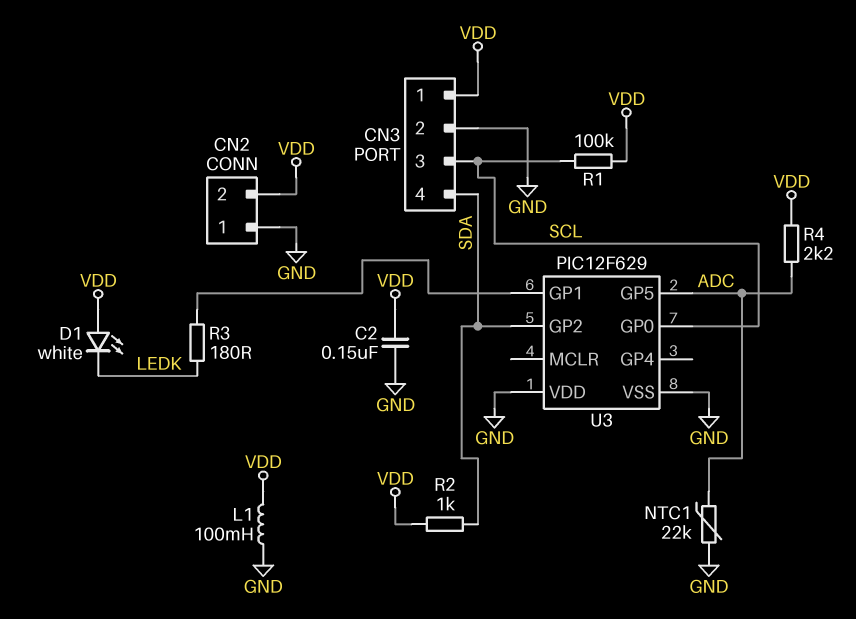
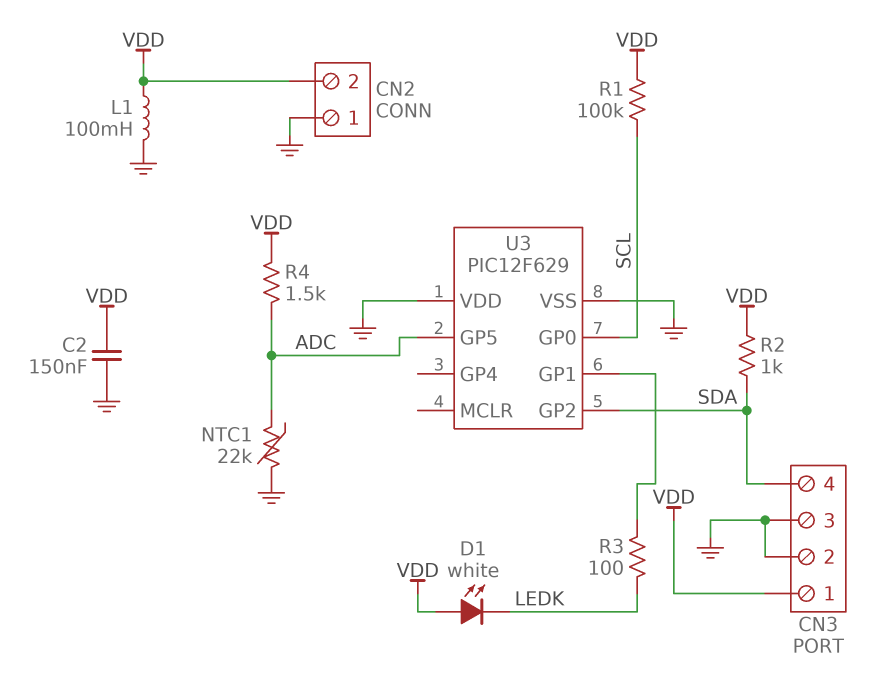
CN3 pin 3: SCL -> GND
R3: 180 (LEDK, U3/GP1) -> 100 (LEDK, U3/GP1)
R4: 2.2k (ADC, VDD) -> 1.5k (ADC, VDD)

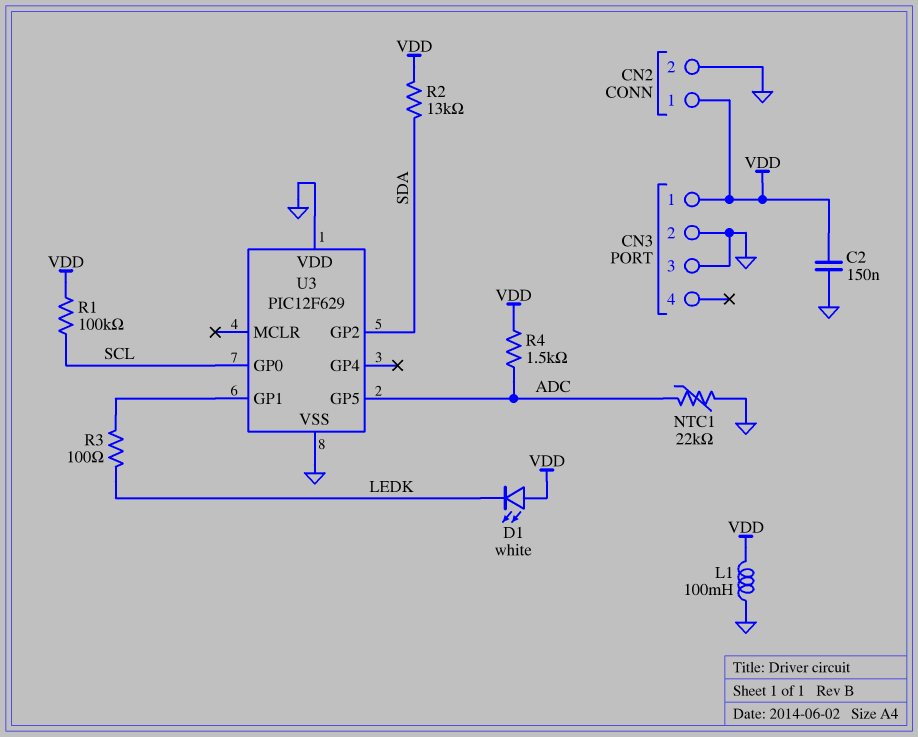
CN2 pin 1: GND -> VDD
CN2 pin 2: VDD -> GND
CN3 pin 4: SDA -> none
R2: 1k (SDA, VDD) -> 13k (SDA, VDD)

